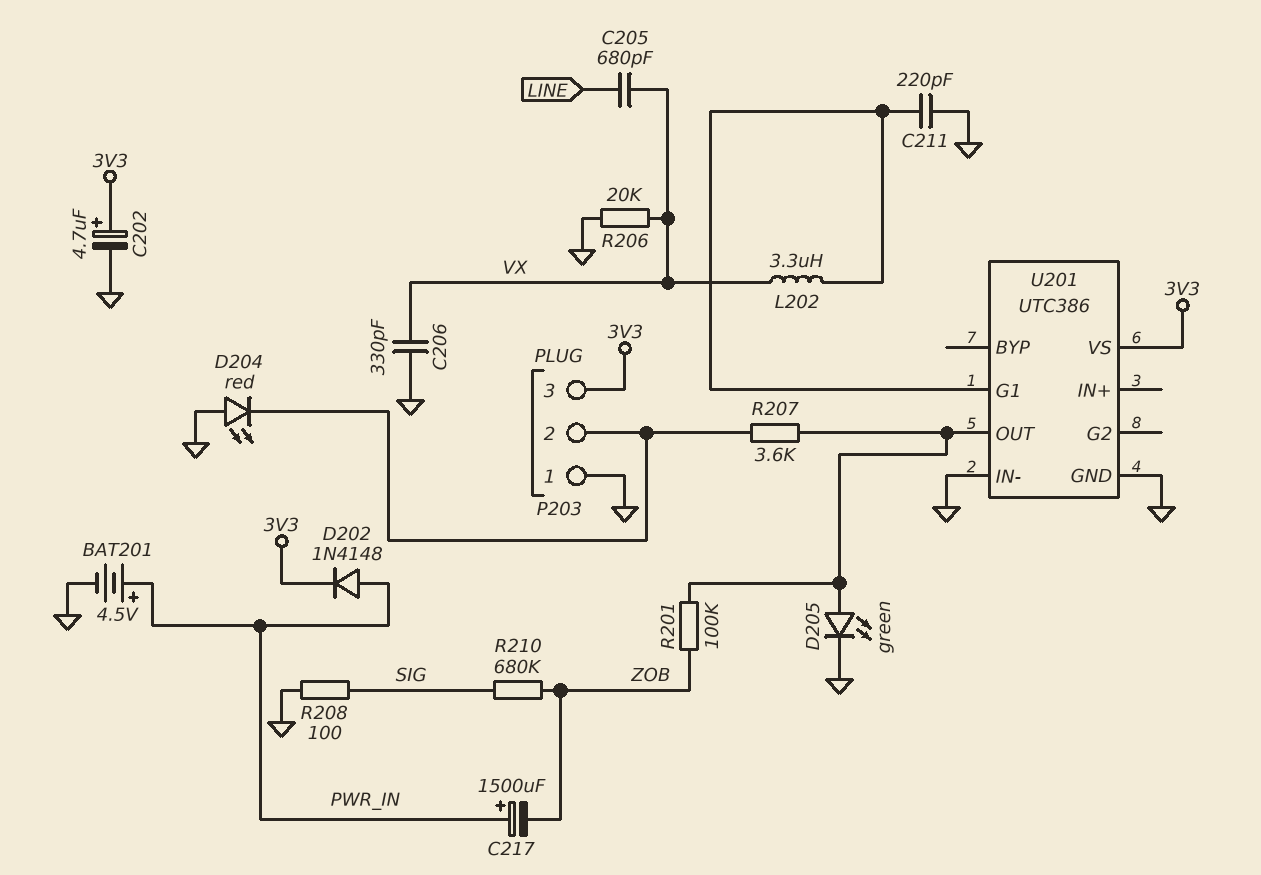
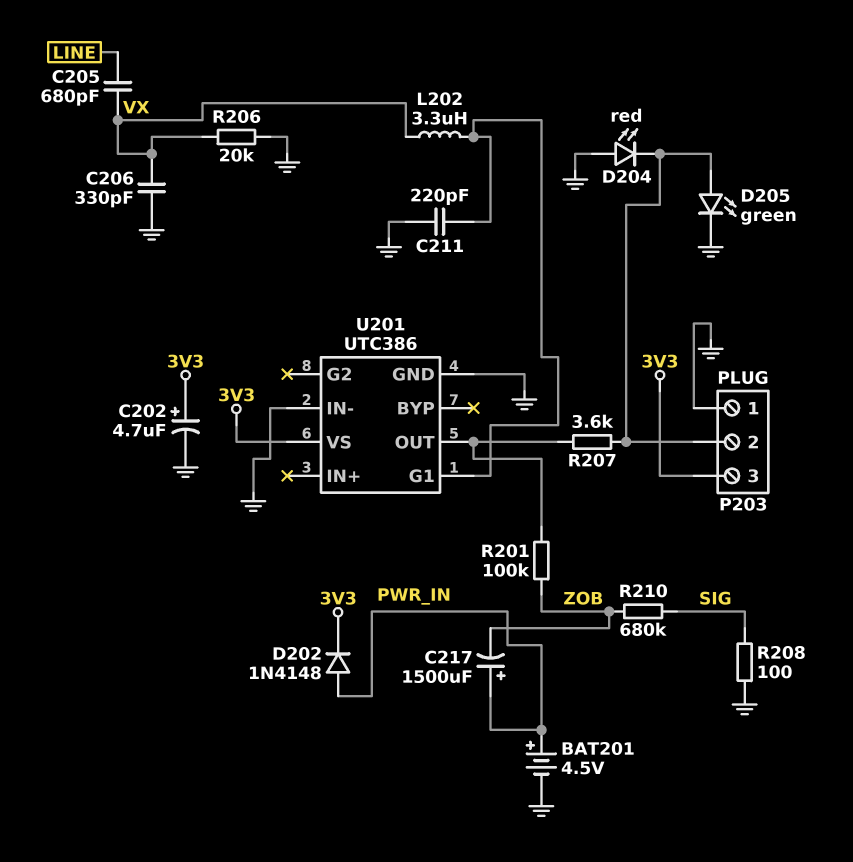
D205: LED green (A U201/OUT, K GND) -> LED green (A P203/2, K GND)

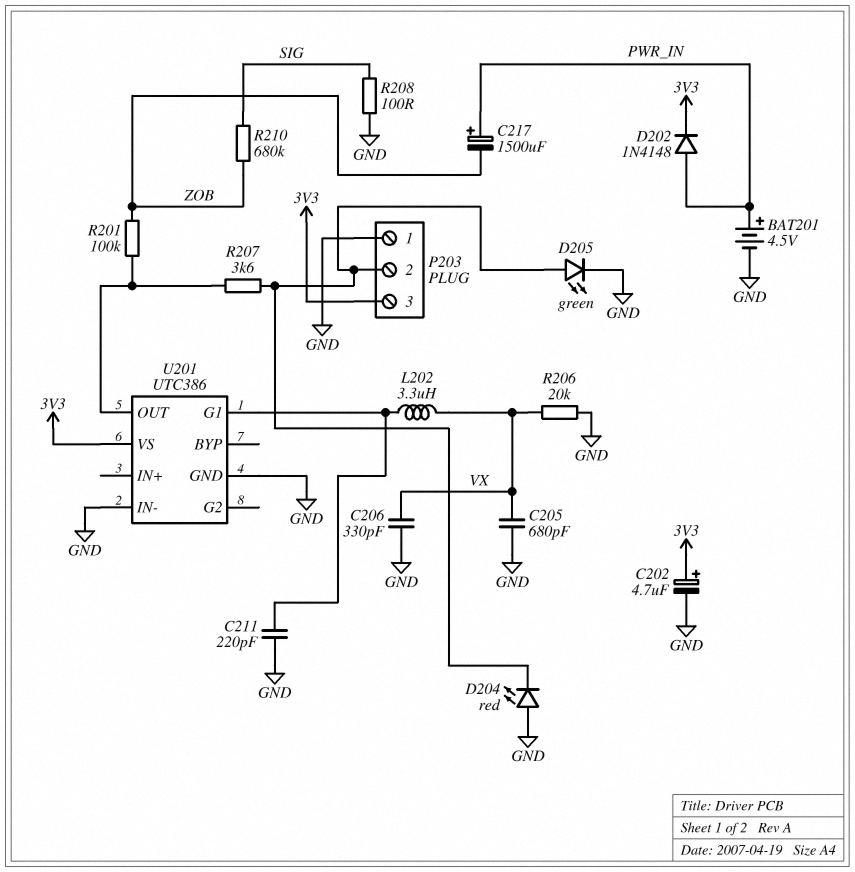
C205: 680pF (LINE, VX) -> 680pF (GND, VX)

